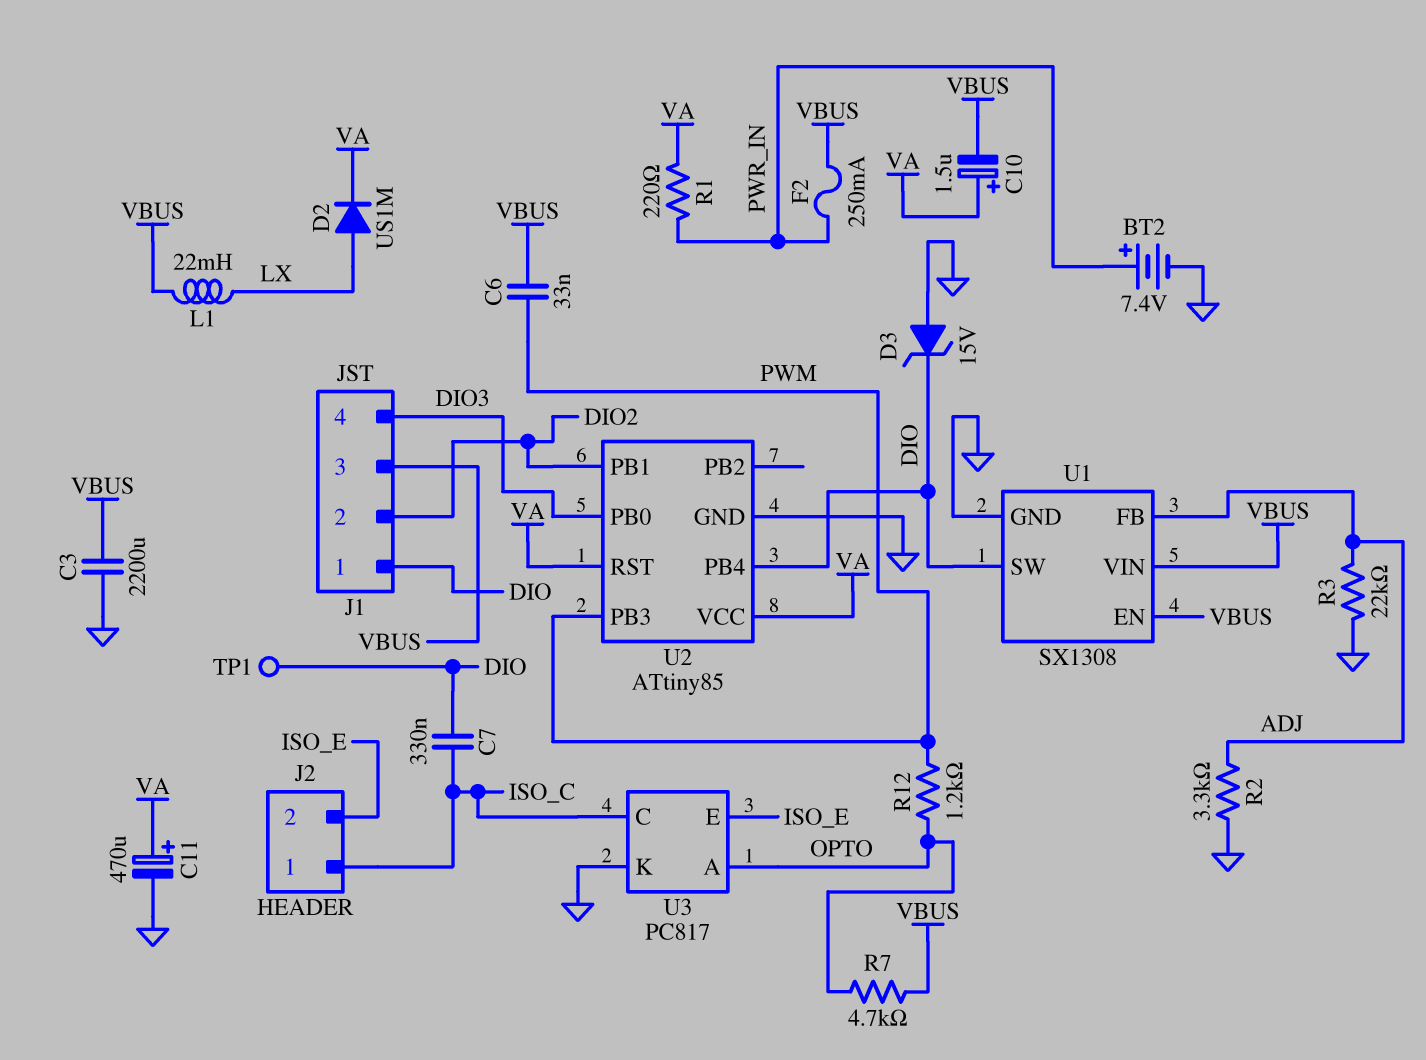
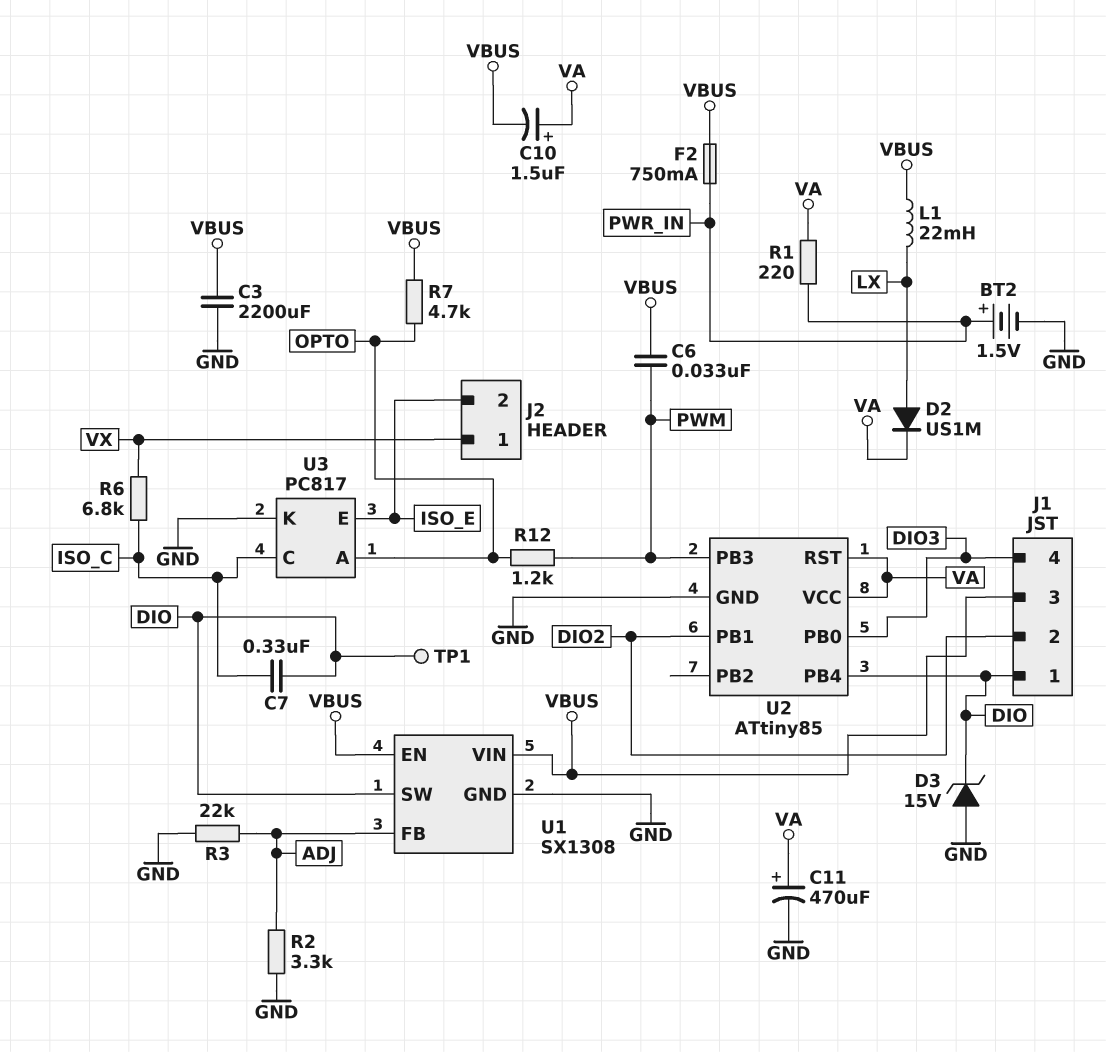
BT2: 7.4V (plus PWR_IN, minus GND) -> 1.5V (plus PWR_IN, minus GND)
F2: 250mA (PWR_IN, VBUS) -> 750mA (PWR_IN, VBUS)
J2 pin 1: ISO_C -> VX
R6: none -> 6.8k (ISO_C, VX)

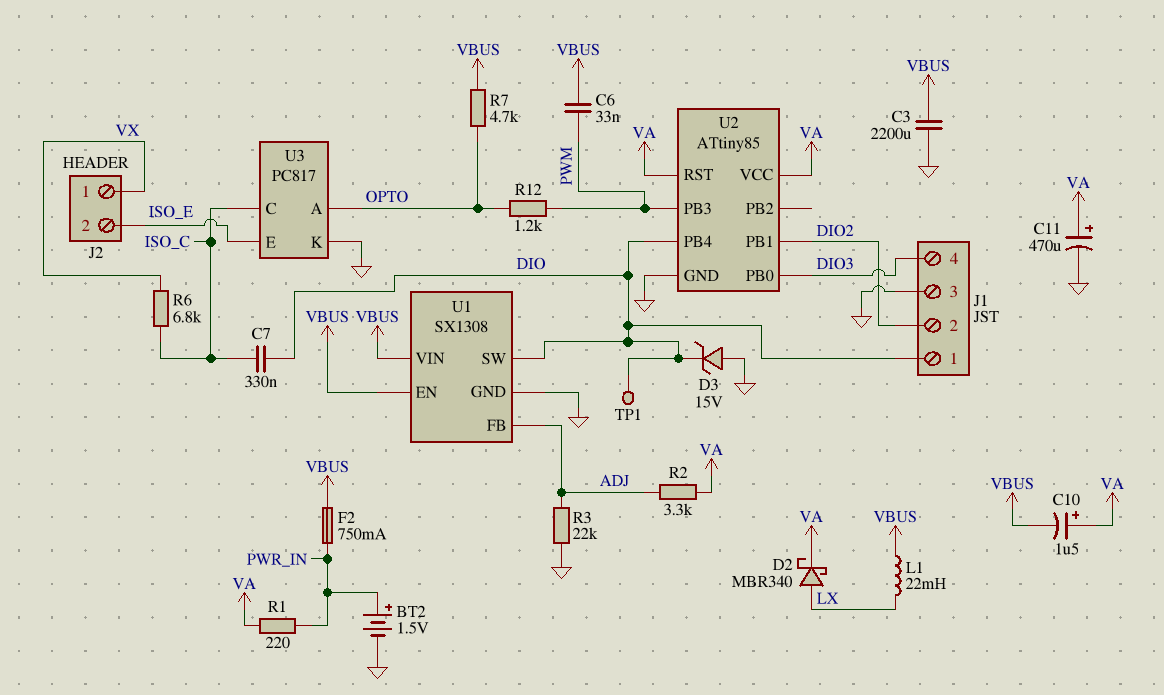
D2: diode US1M (A LX, K VA) -> schottky MBR340 (A LX, K VA)
J1 pin 3: VBUS -> GND
R2: 3.3k (ADJ, GND) -> 3.3k (ADJ, VA)

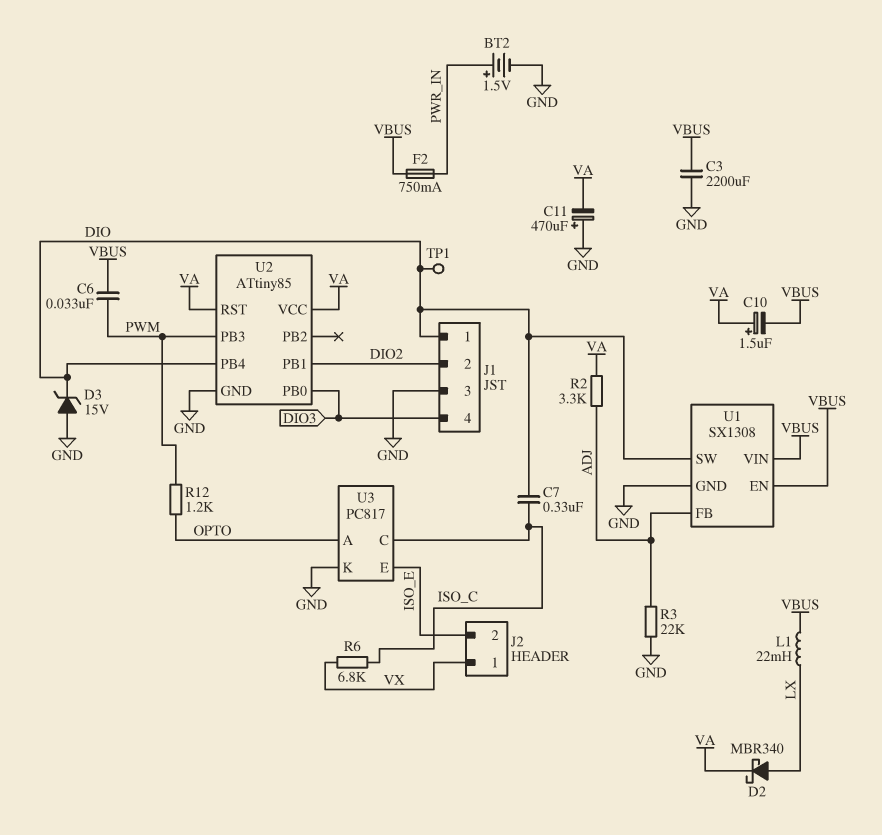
C11: 470uF (plus VA, minus GND) -> 470uF (plus GND, minus VA)
R1: 220 (PWR_IN, VA) -> none
R7: 4.7k (OPTO, VBUS) -> none

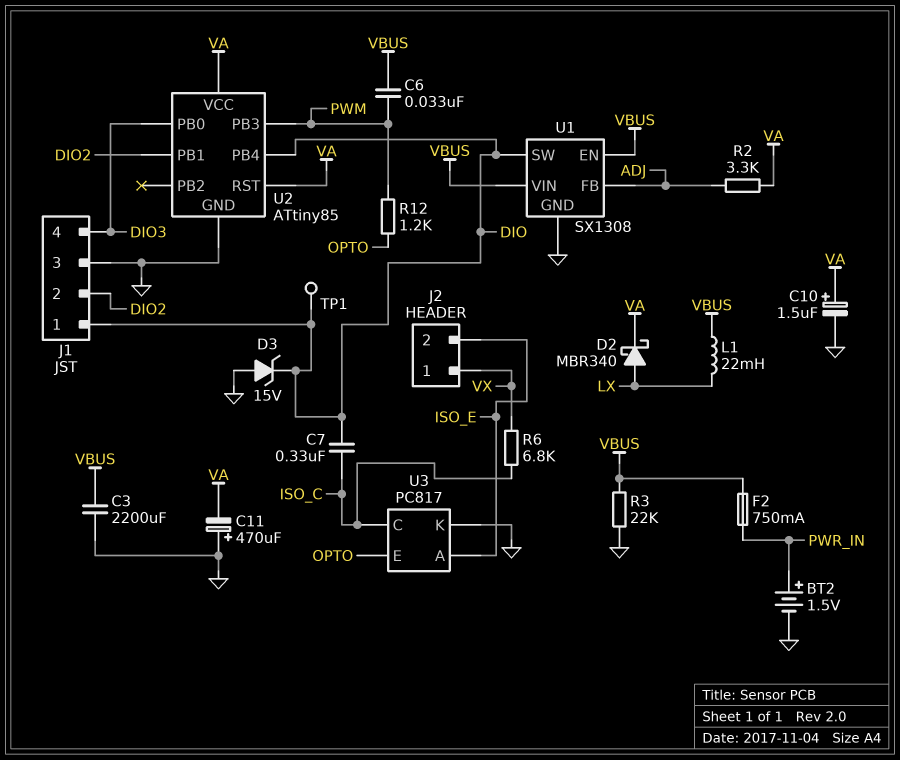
C10: 1.5uF (plus VA, minus VBUS) -> 1.5uF (plus VA, minus GND)
R3: 22k (ADJ, GND) -> 22k (GND, VBUS)
U3 pin A: OPTO -> ISO_E
U3 pin E: ISO_E -> OPTO

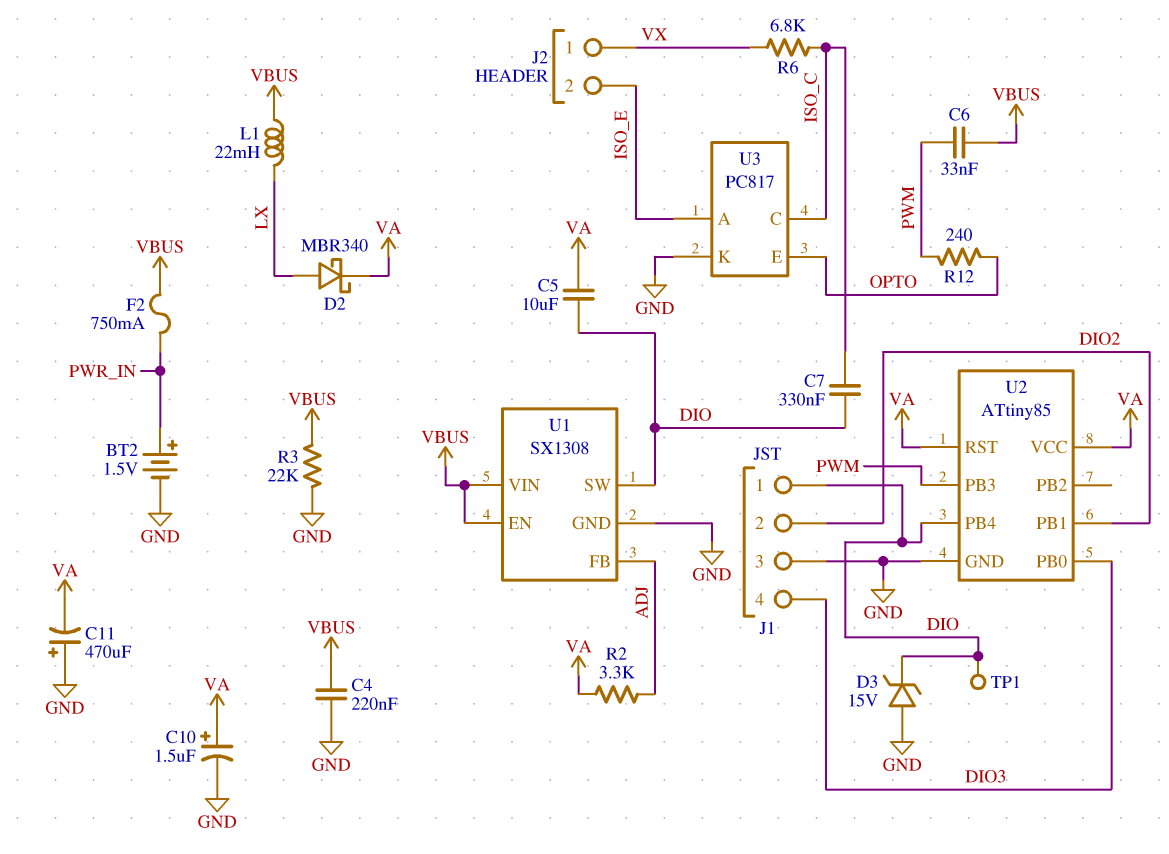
C3: 2200uF (GND, VBUS) -> none
C4: none -> 220nF (GND, VBUS)
C5: none -> 10uF (DIO, VA)
R12: 1.2k (OPTO, PWM) -> 240 (OPTO, PWM)

